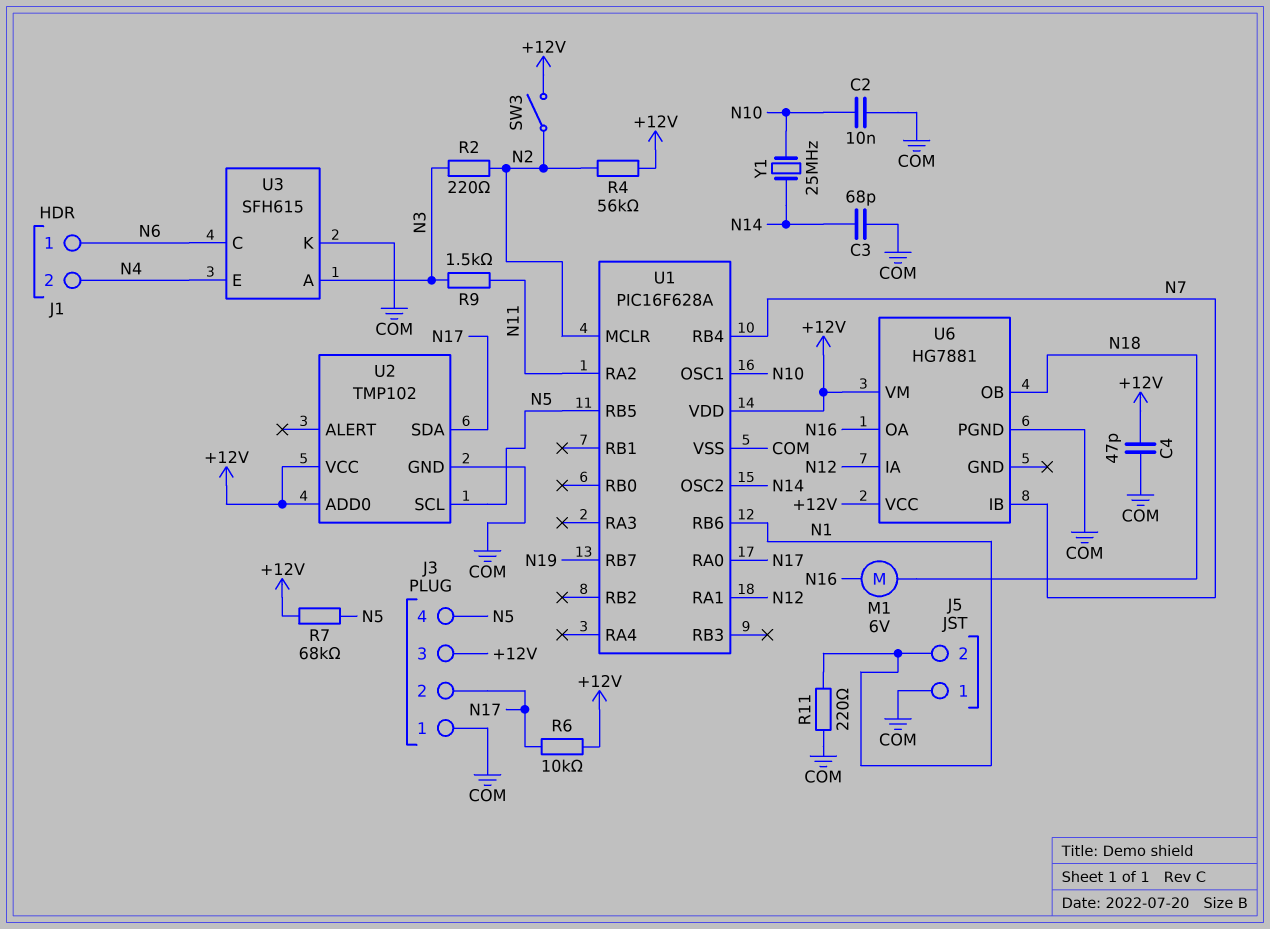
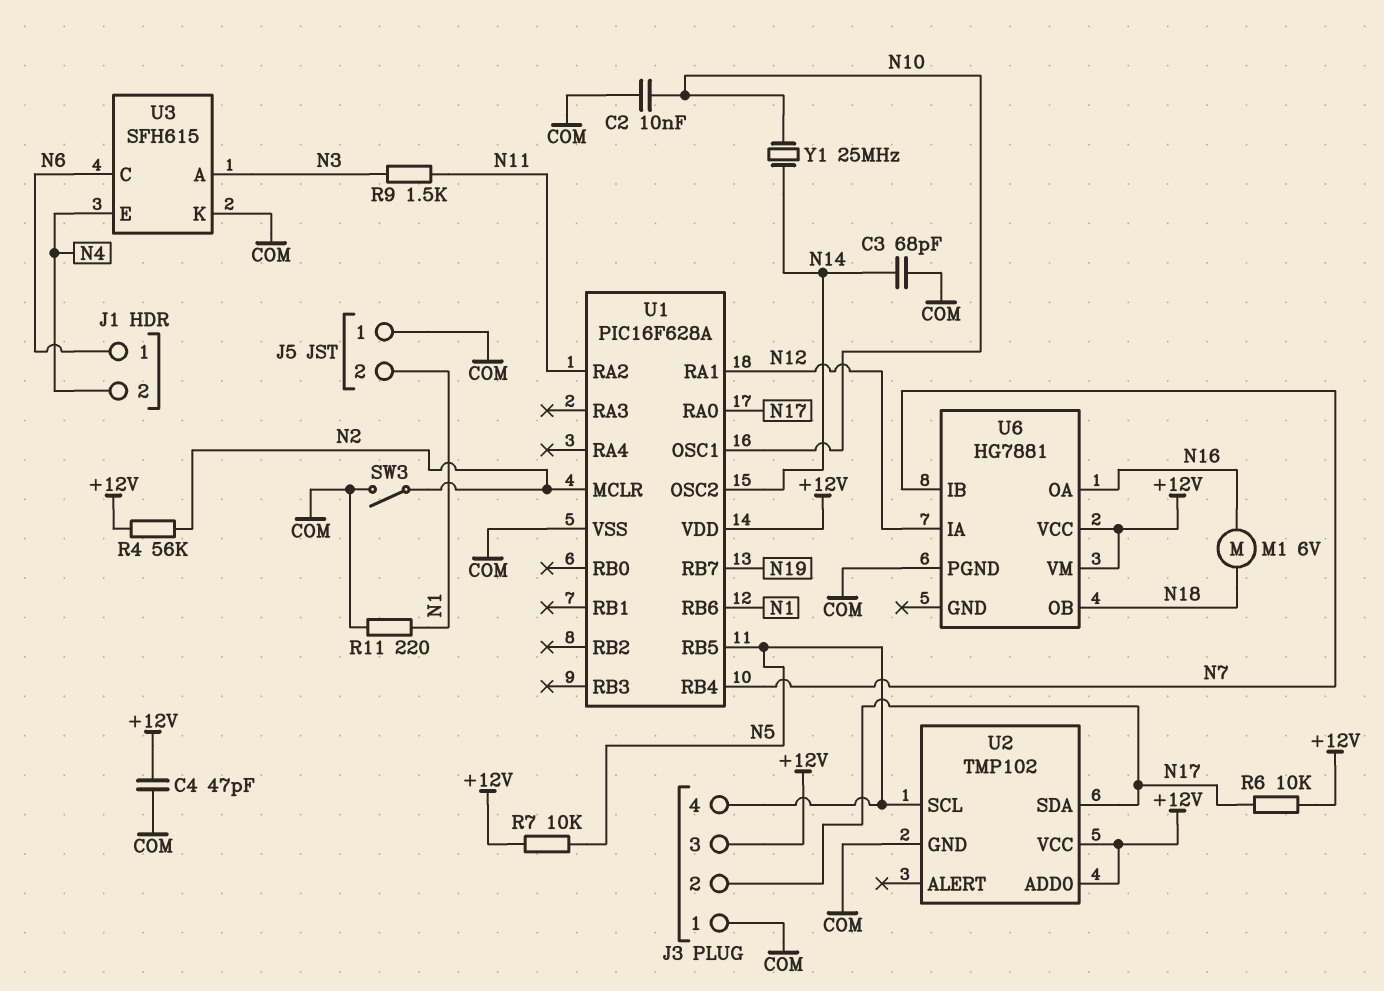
R2: 220 (N2, N3) -> none
R7: 68k (+12V, N5) -> 10k (+12V, N5)
SW3: switch (+12V, N2) -> switch (COM, N2)

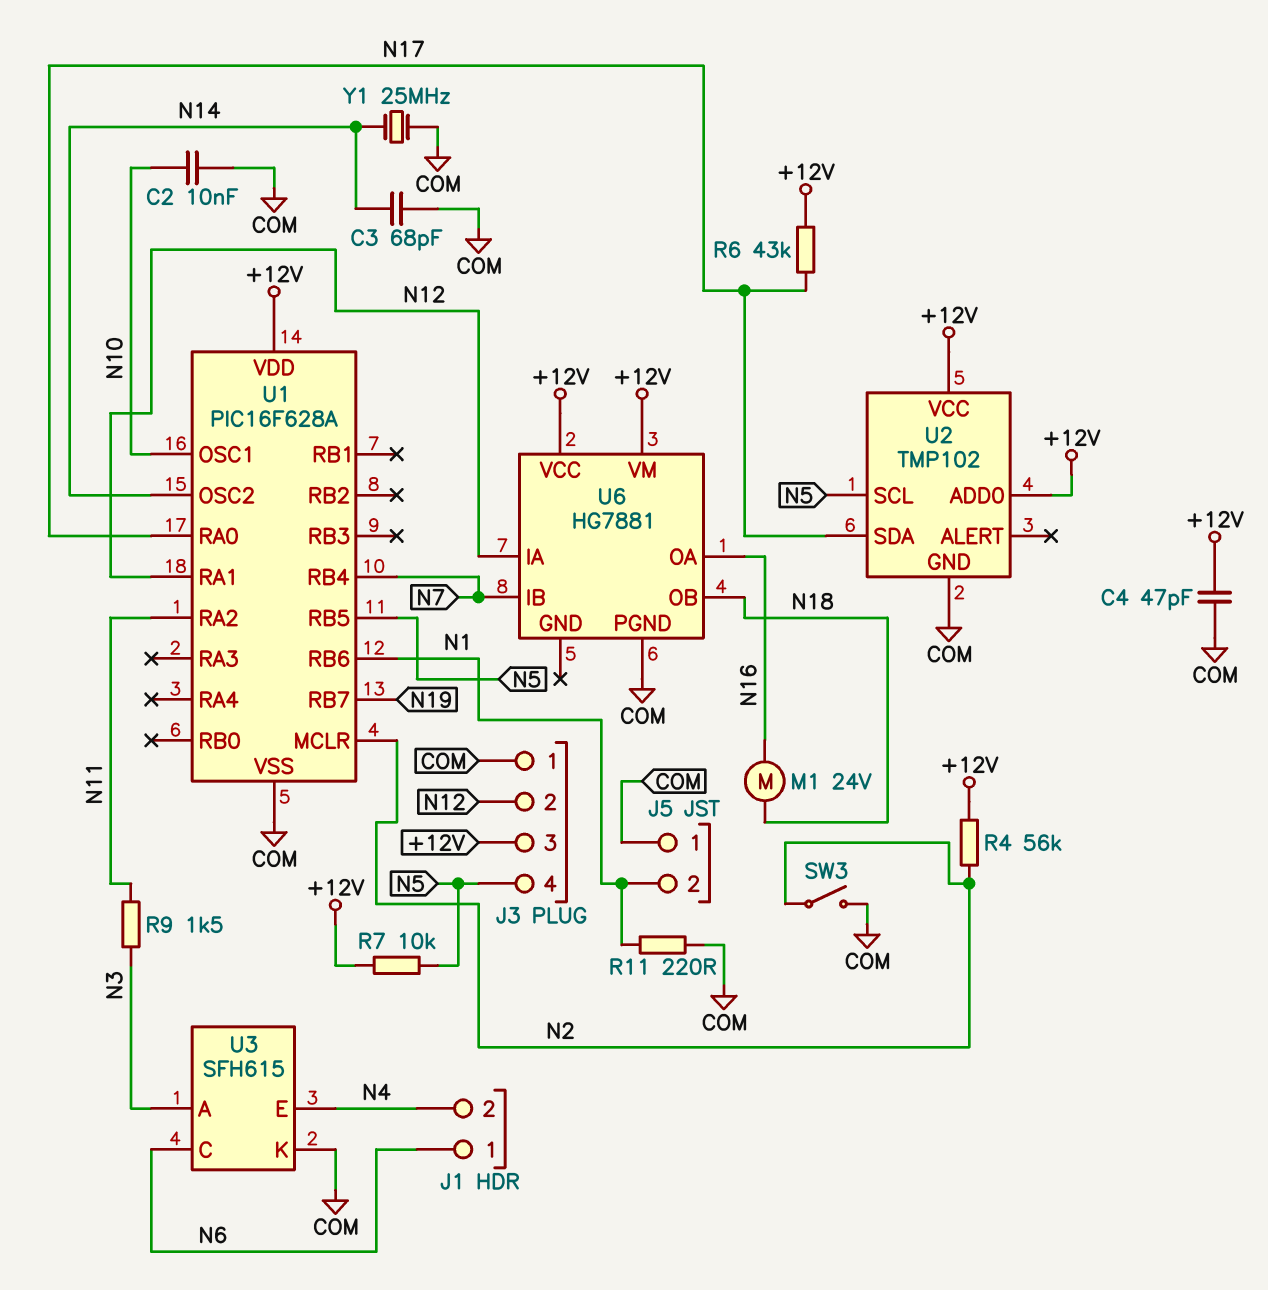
J3 pin 2: N17 -> N12
M1: motor 6V (N16, N18) -> motor 24V (N16, N18)
R6: 10k (+12V, N17) -> 43k (+12V, N17)
Y1: 25MHz (N10, N14) -> 25MHz (COM, N14)

